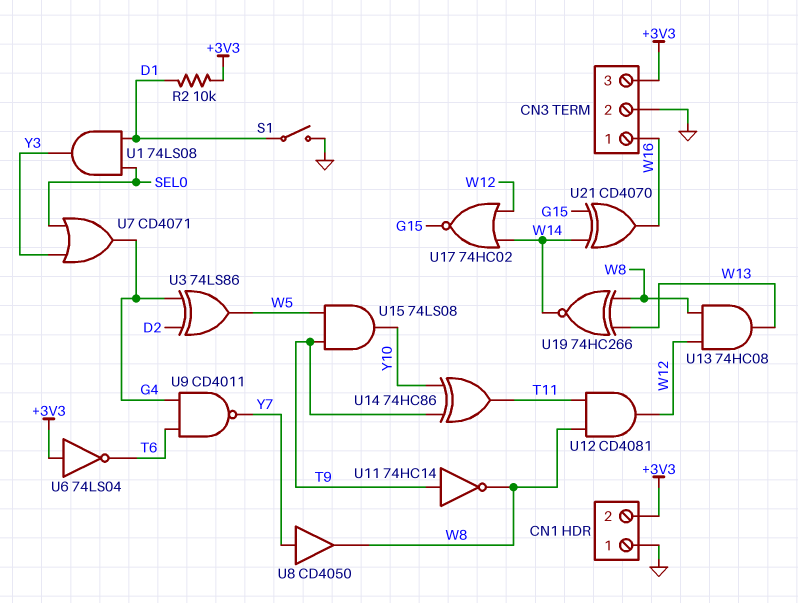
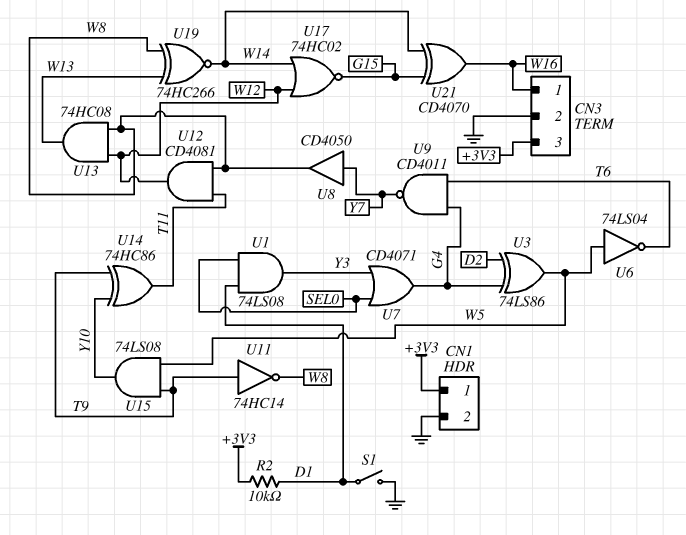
CN1 pin 1: GND -> +3V3
CN1 pin 2: +3V3 -> GND
U6: NOT 74LS04 (in +3V3, out T6) -> NOT 74LS04 (in W5, out T6)

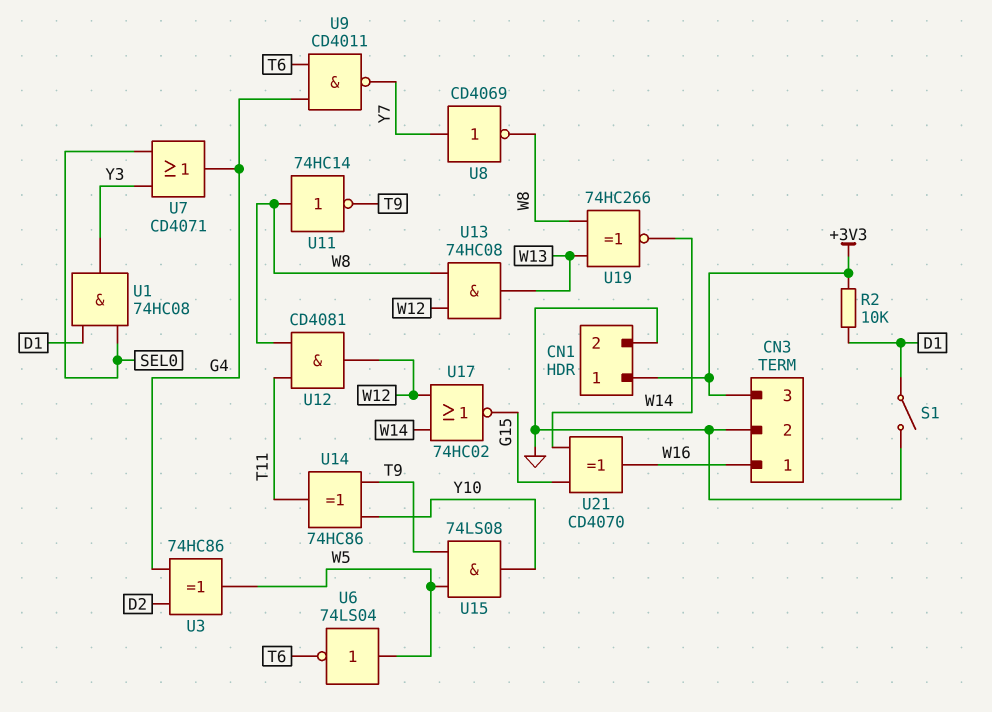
U1: AND 74LS08 (in D1, in SEL0, out Y3) -> AND 74HC08 (in D1, in SEL0, out Y3)
U3: XOR 74LS86 (in D2, in G4, out W5) -> XOR 74HC86 (in D2, in G4, out W5)
U8: buffer CD4050 (in Y7, out W8) -> NOT CD4069 (in Y7, out W8)
U11: NOT 74HC14 (in T9, out W8) -> NOT 74HC14 (in W8, out T9)

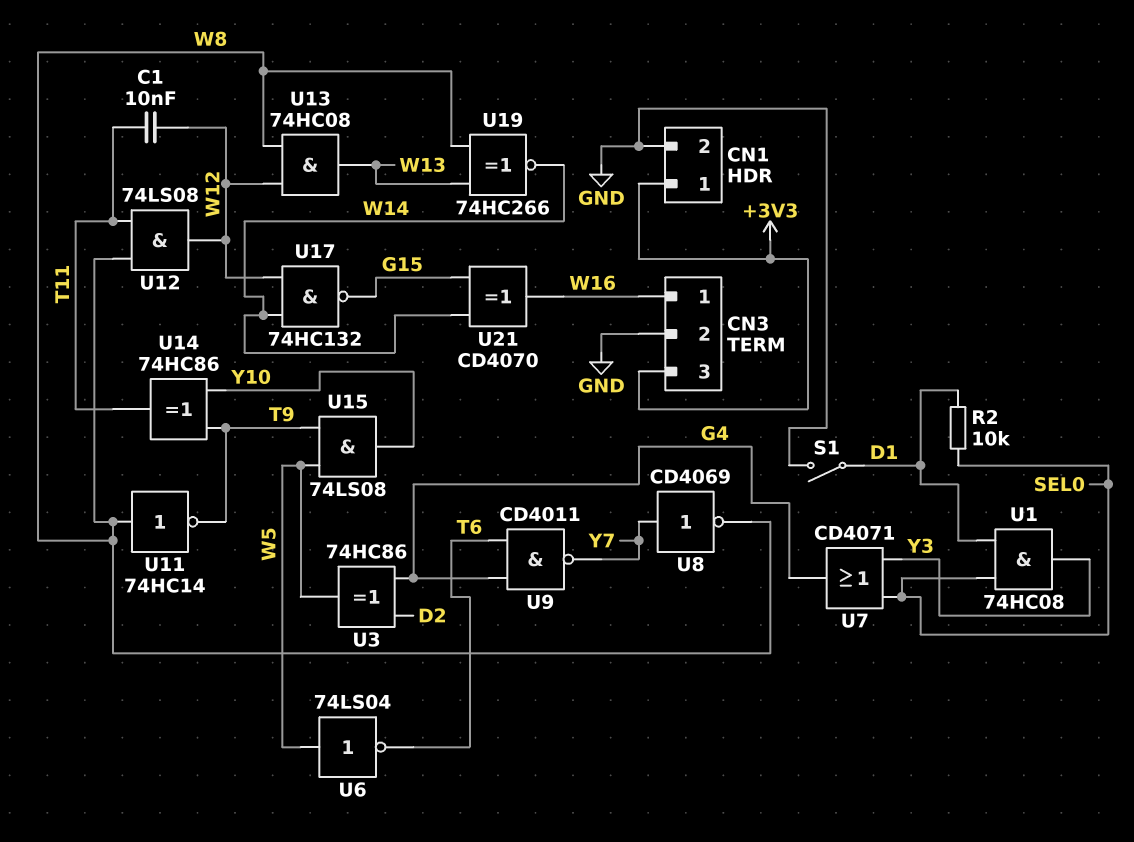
C1: none -> 10nF (T11, W12)
R2: 10k (+3V3, D1) -> 10k (D1, SEL0)
U12: AND CD4081 (in T11, in W8, out W12) -> AND 74LS08 (in T11, in W8, out W12)
U17: NOR 74HC02 (in W12, in W14, out G15) -> NAND 74HC132 (in W12, in W14, out G15)

